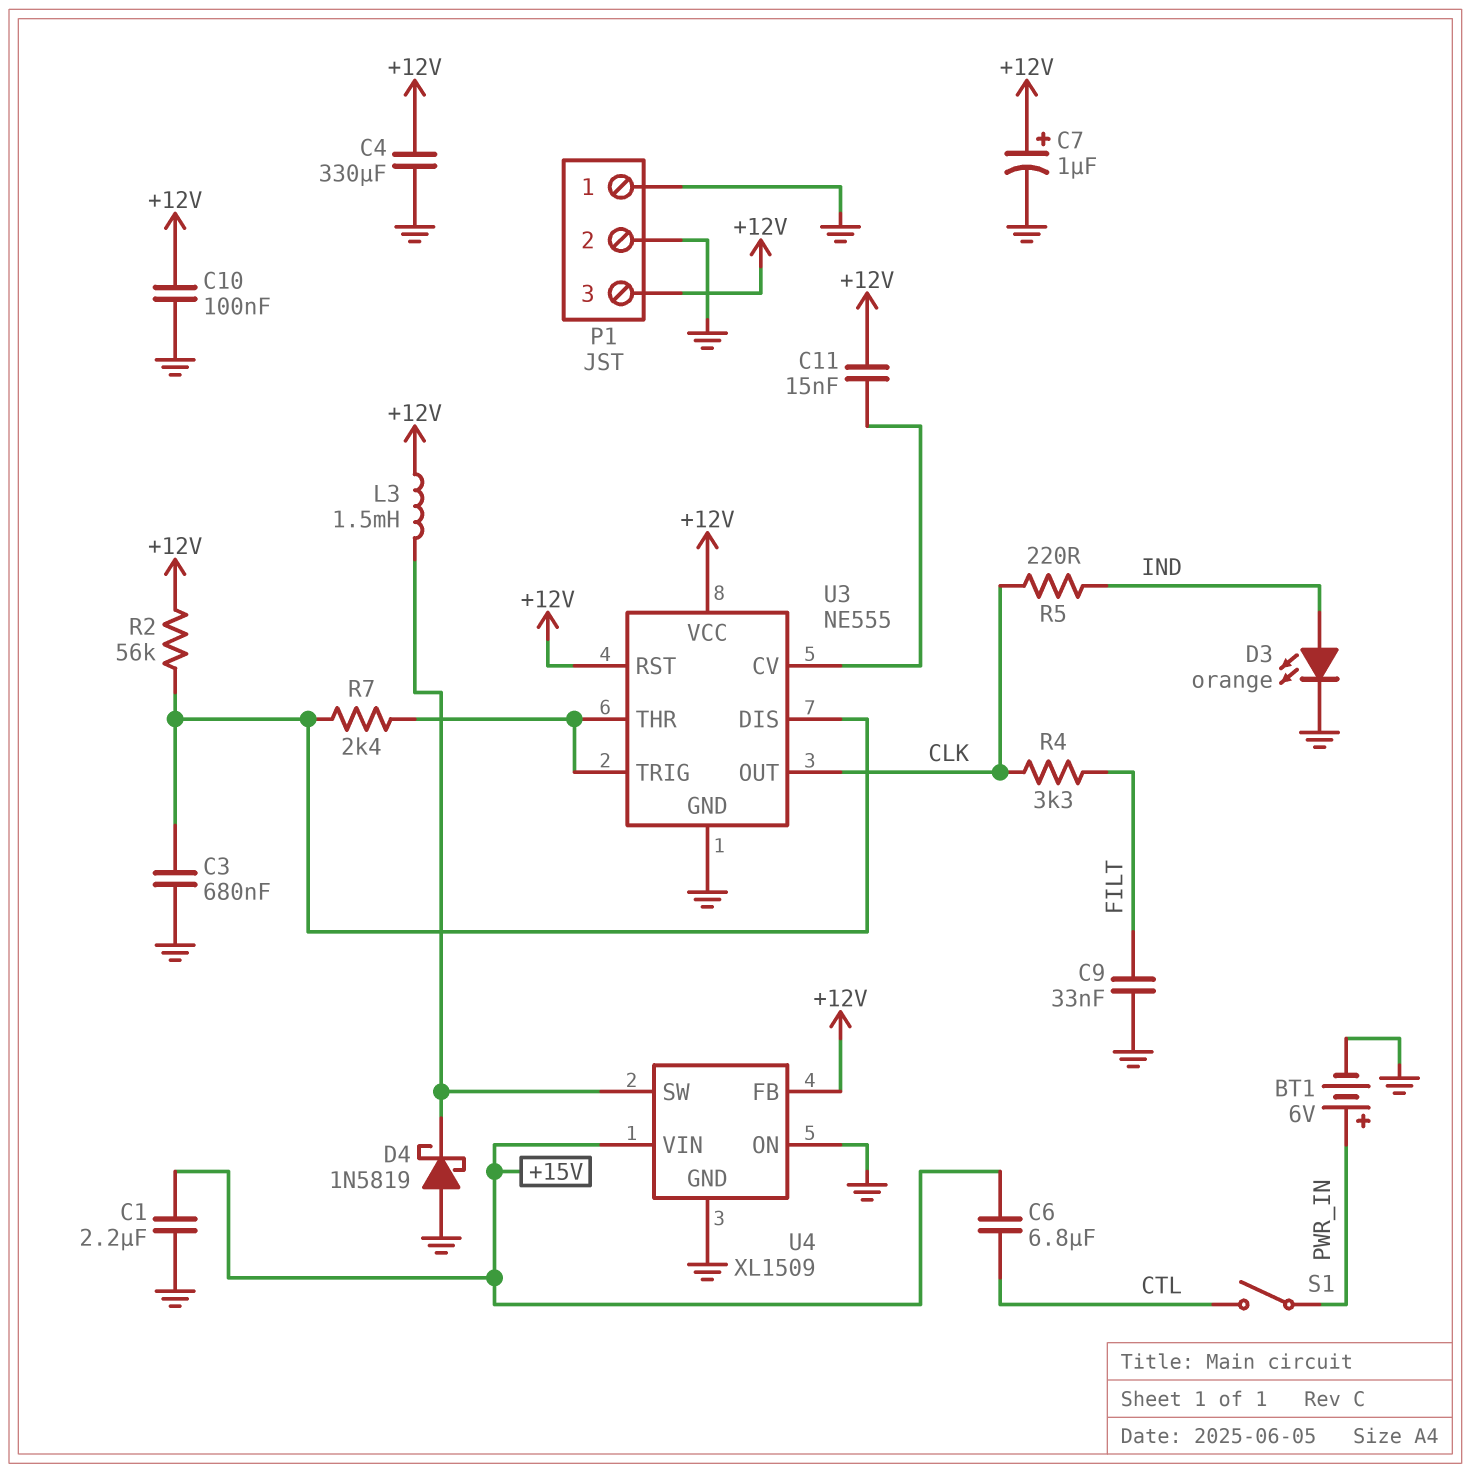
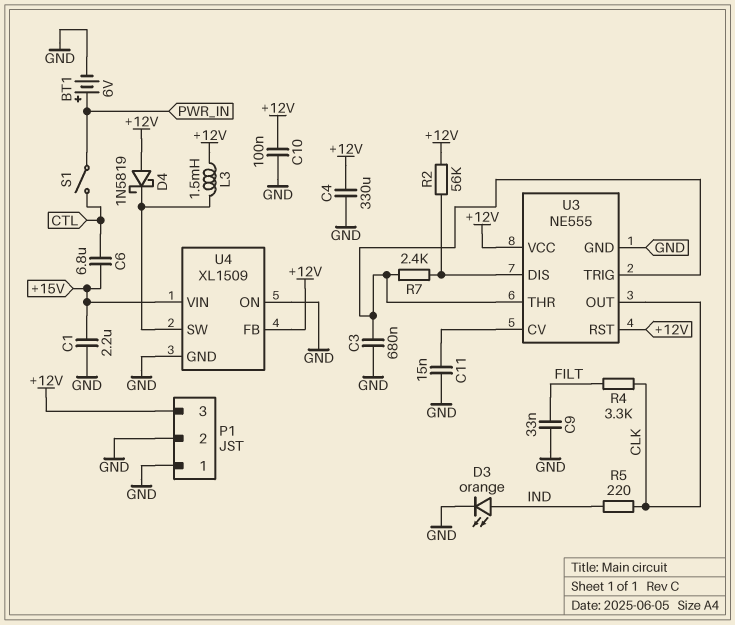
C3: 680nF (GND, U3/DIS) -> 680nF (GND, U3/THR)
C7: 1uF (plus +12V, minus GND) -> none
C11: 15nF (+12V, U3/CV) -> 15nF (GND, U3/CV)
D4: schottky 1N5819 (A GND, K U4/SW) -> schottky 1N5819 (A +12V, K U4/SW)

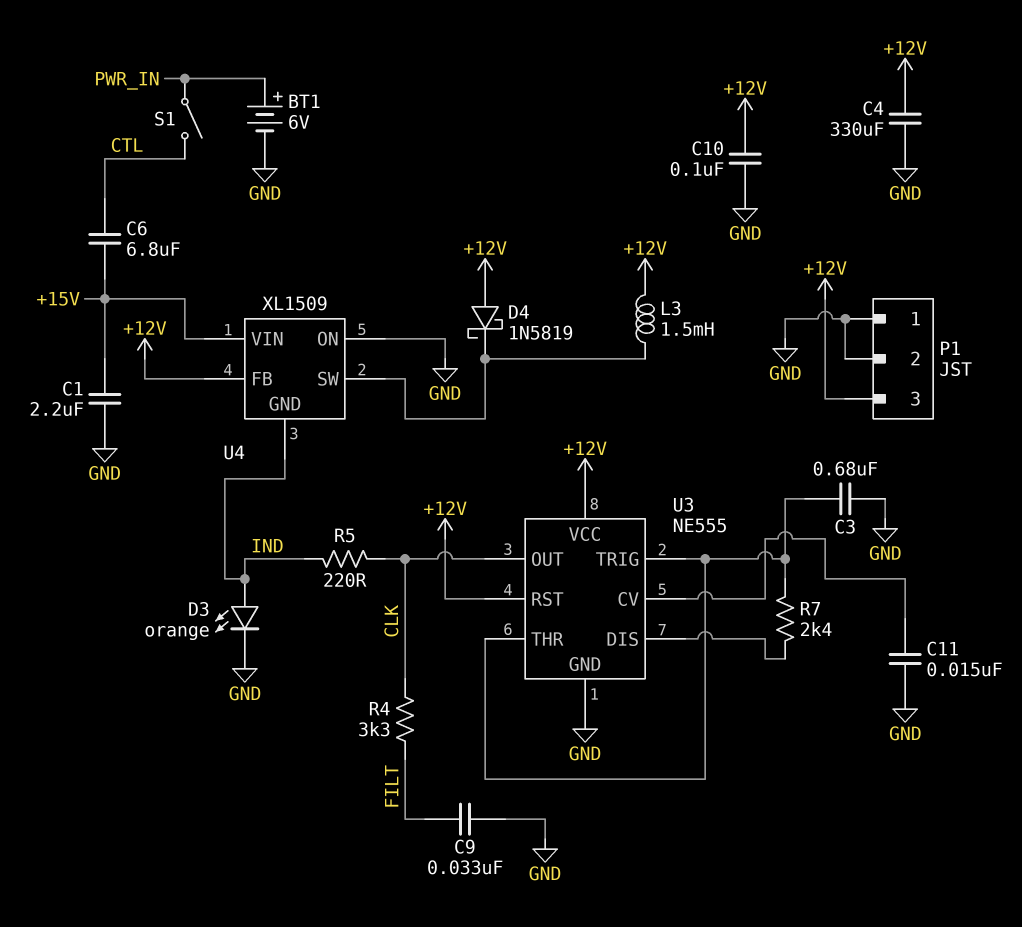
R2: 56k (+12V, U3/DIS) -> none
U4 pin GND: GND -> IND

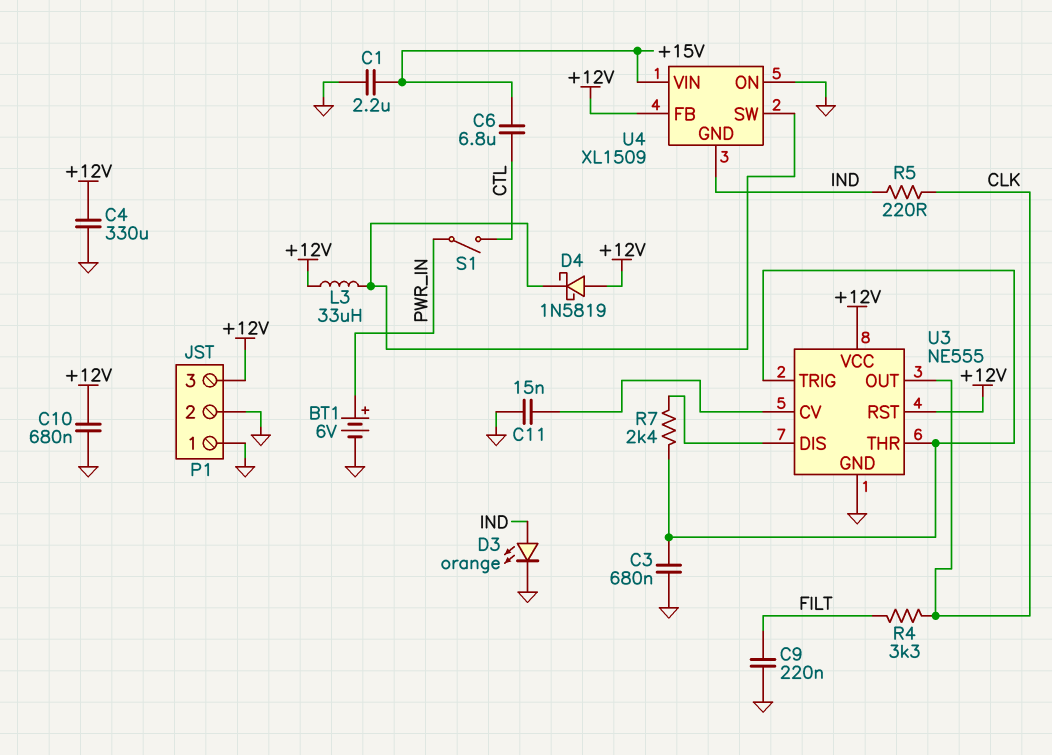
C9: 33nF (FILT, GND) -> 220nF (FILT, GND)
C10: 100nF (+12V, GND) -> 680nF (+12V, GND)
L3: 1.5mH (+12V, U4/SW) -> 33uH (+12V, U4/SW)

